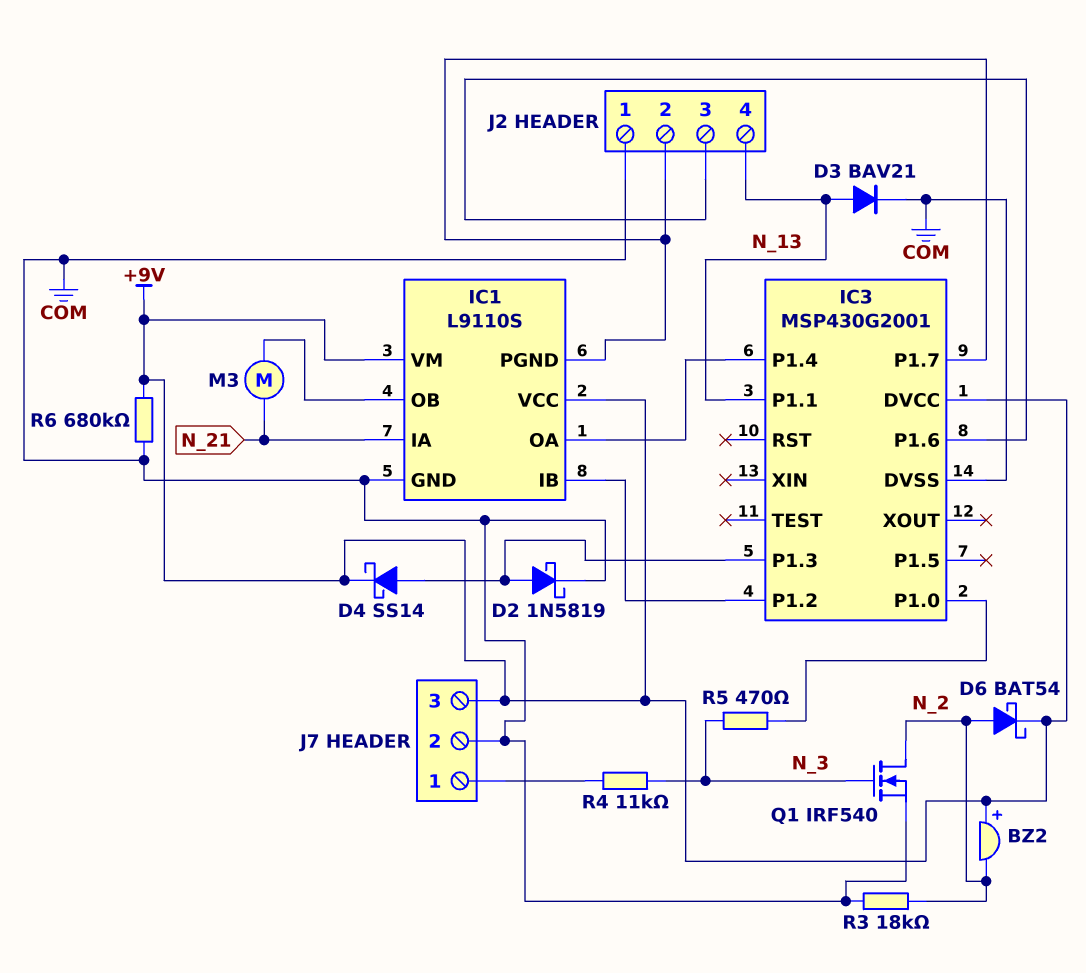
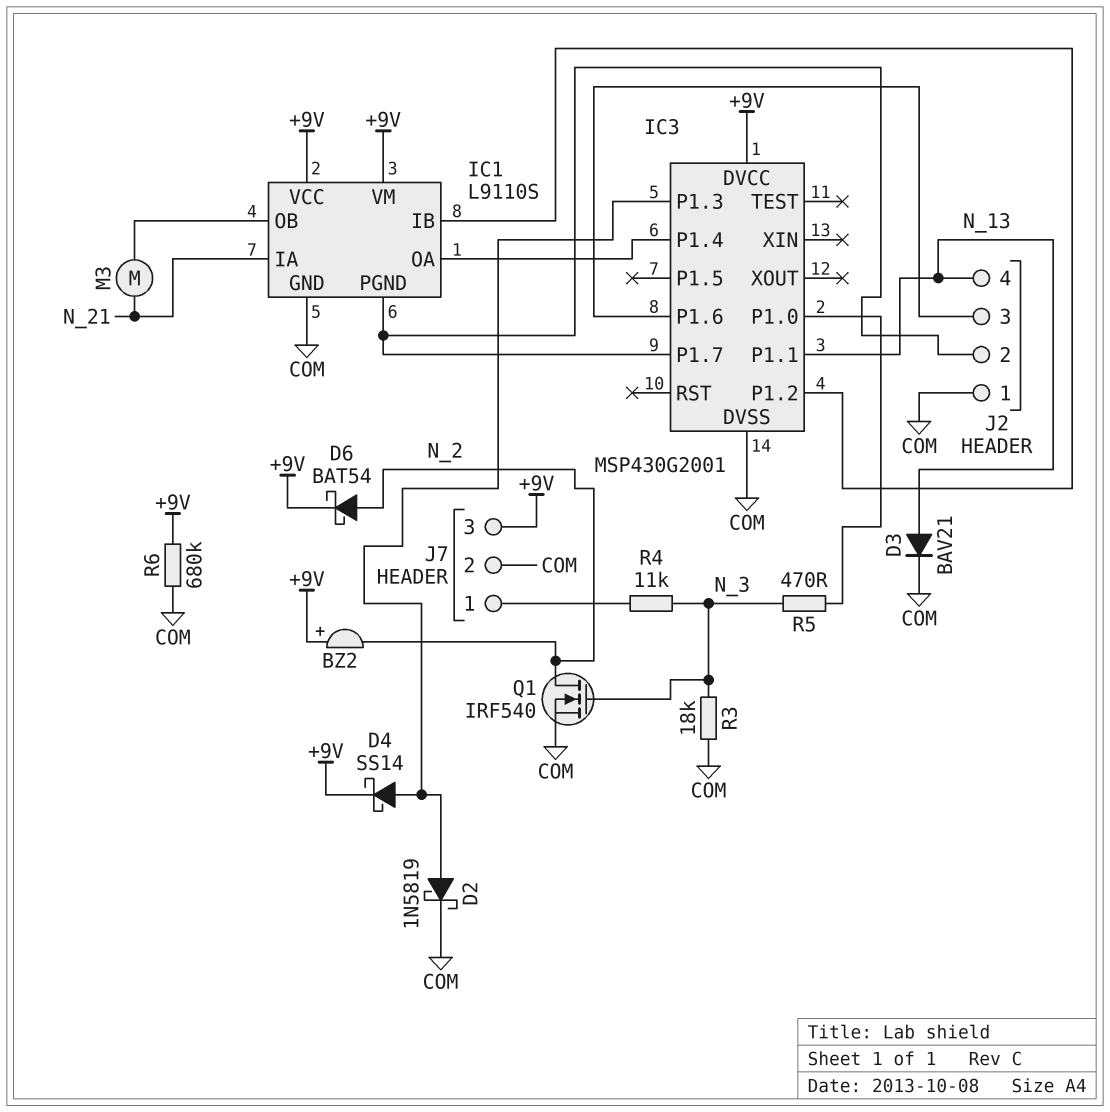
R3: 18k (COM, N_2) -> 18k (COM, N_3)

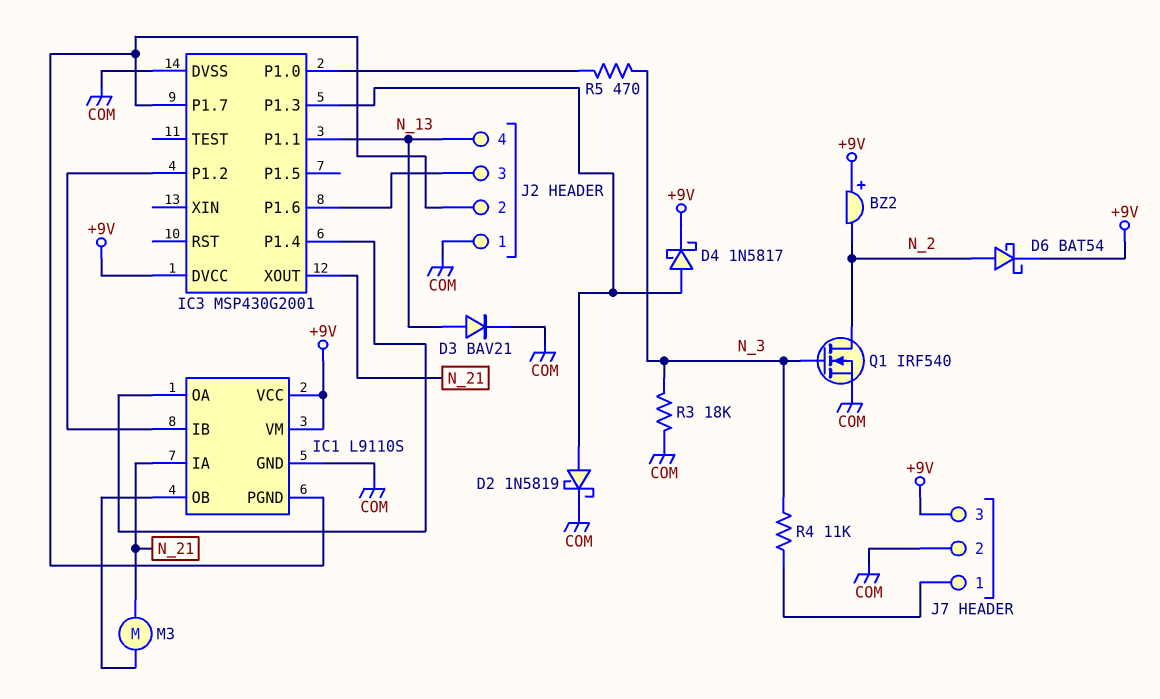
D4: schottky SS14 (A IC3/P1.3, K +9V) -> schottky 1N5817 (A IC3/P1.3, K +9V)
IC3 pin XOUT: none -> N_21
R6: 680k (+9V, COM) -> none

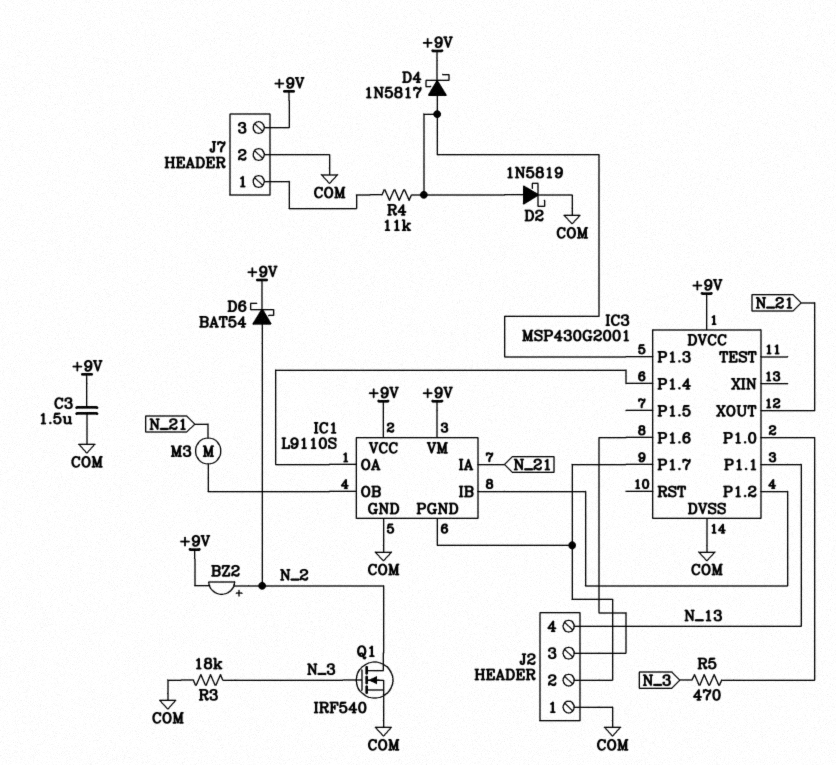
BZ2: buzzer (plus +9V, minus N_2) -> buzzer (plus N_2, minus +9V)
C3: none -> 1.5uF (+9V, COM)
D3: diode BAV21 (A N_13, K COM) -> none
R4: 11k (J7/1, N_3) -> 11k (IC3/P1.3, J7/1)

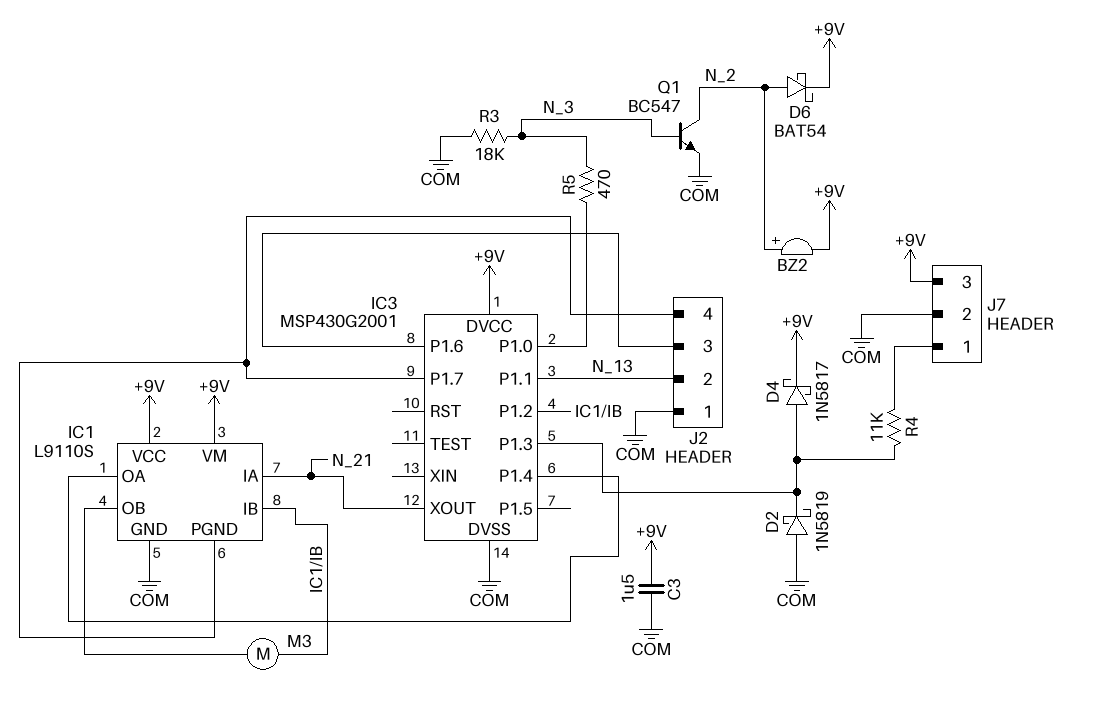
D2: schottky 1N5819 (A IC3/P1.3, K COM) -> schottky 1N5819 (A COM, K IC3/P1.3)
J2 pin 2: IC1/PGND -> N_13
J2 pin 4: N_13 -> IC1/PGND
M3: motor (IC1/OB, N_21) -> motor (IC1/IB, IC1/OB)
Q1: NMOS IRF540 (G N_3, D N_2, S COM) -> NPN BC547 (B N_3, C N_2, E COM)

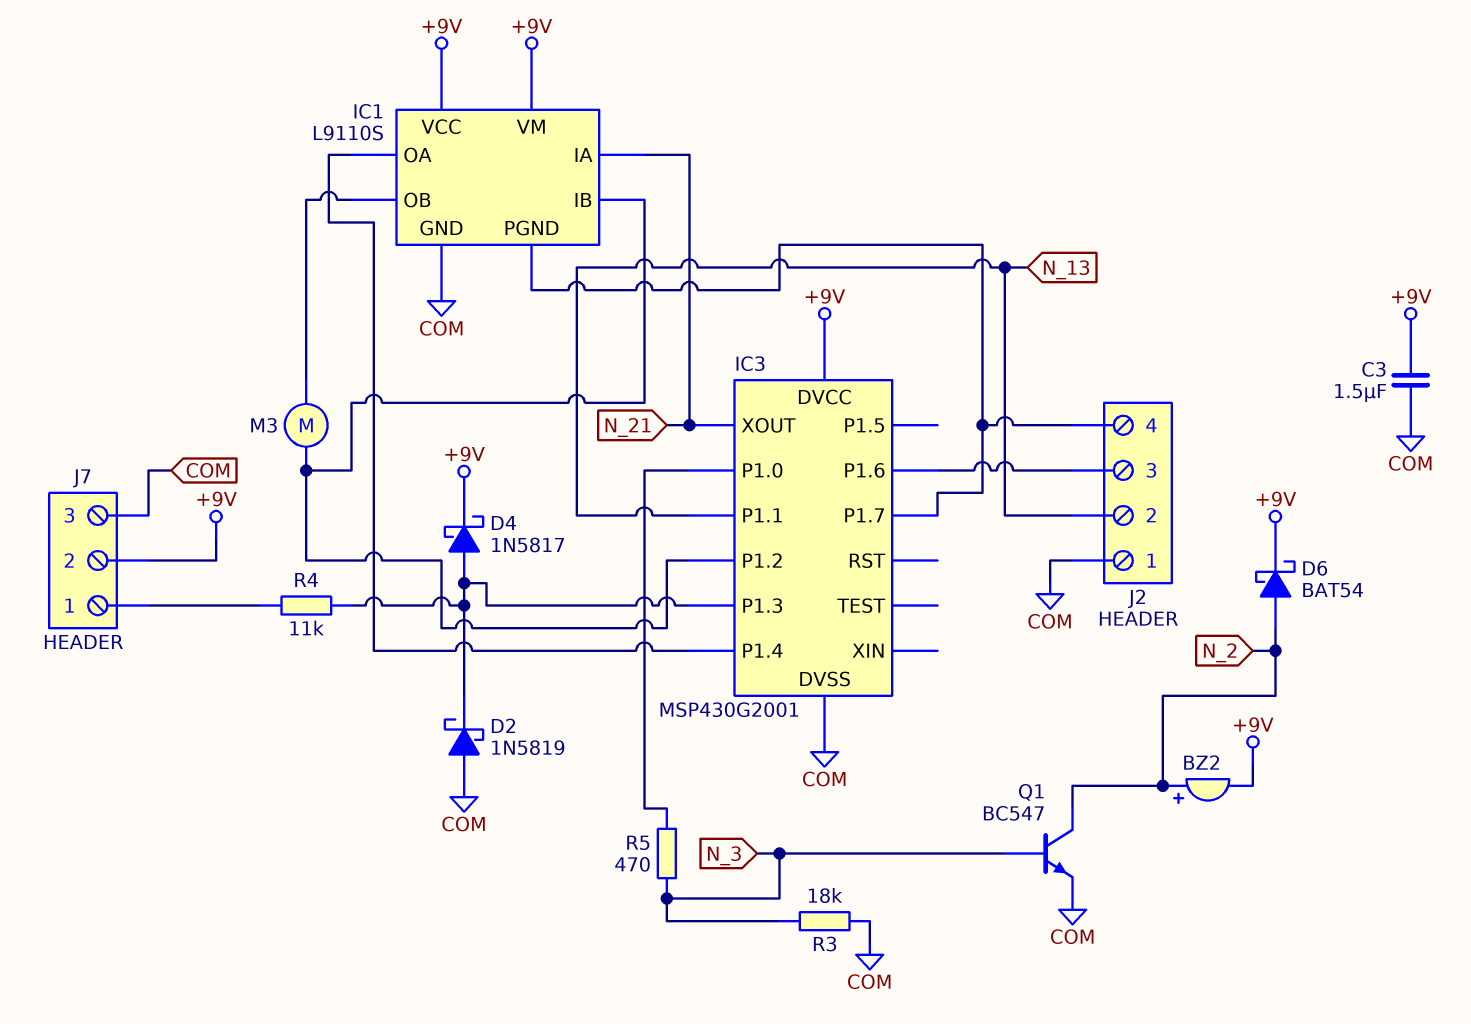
J7 pin 2: COM -> +9V
J7 pin 3: +9V -> COM

